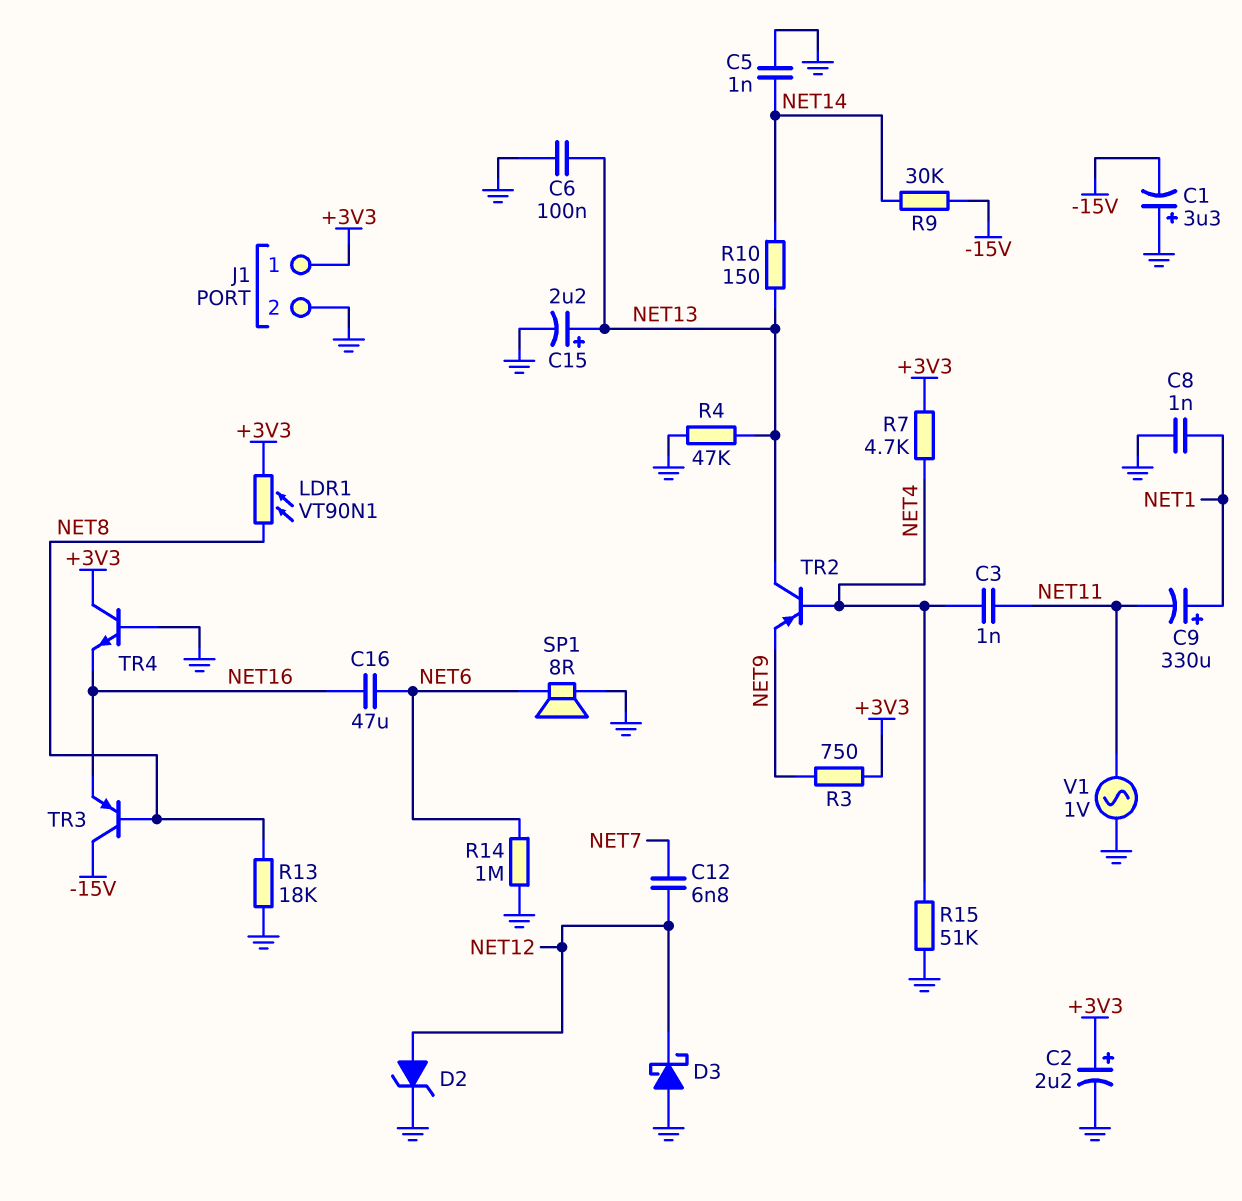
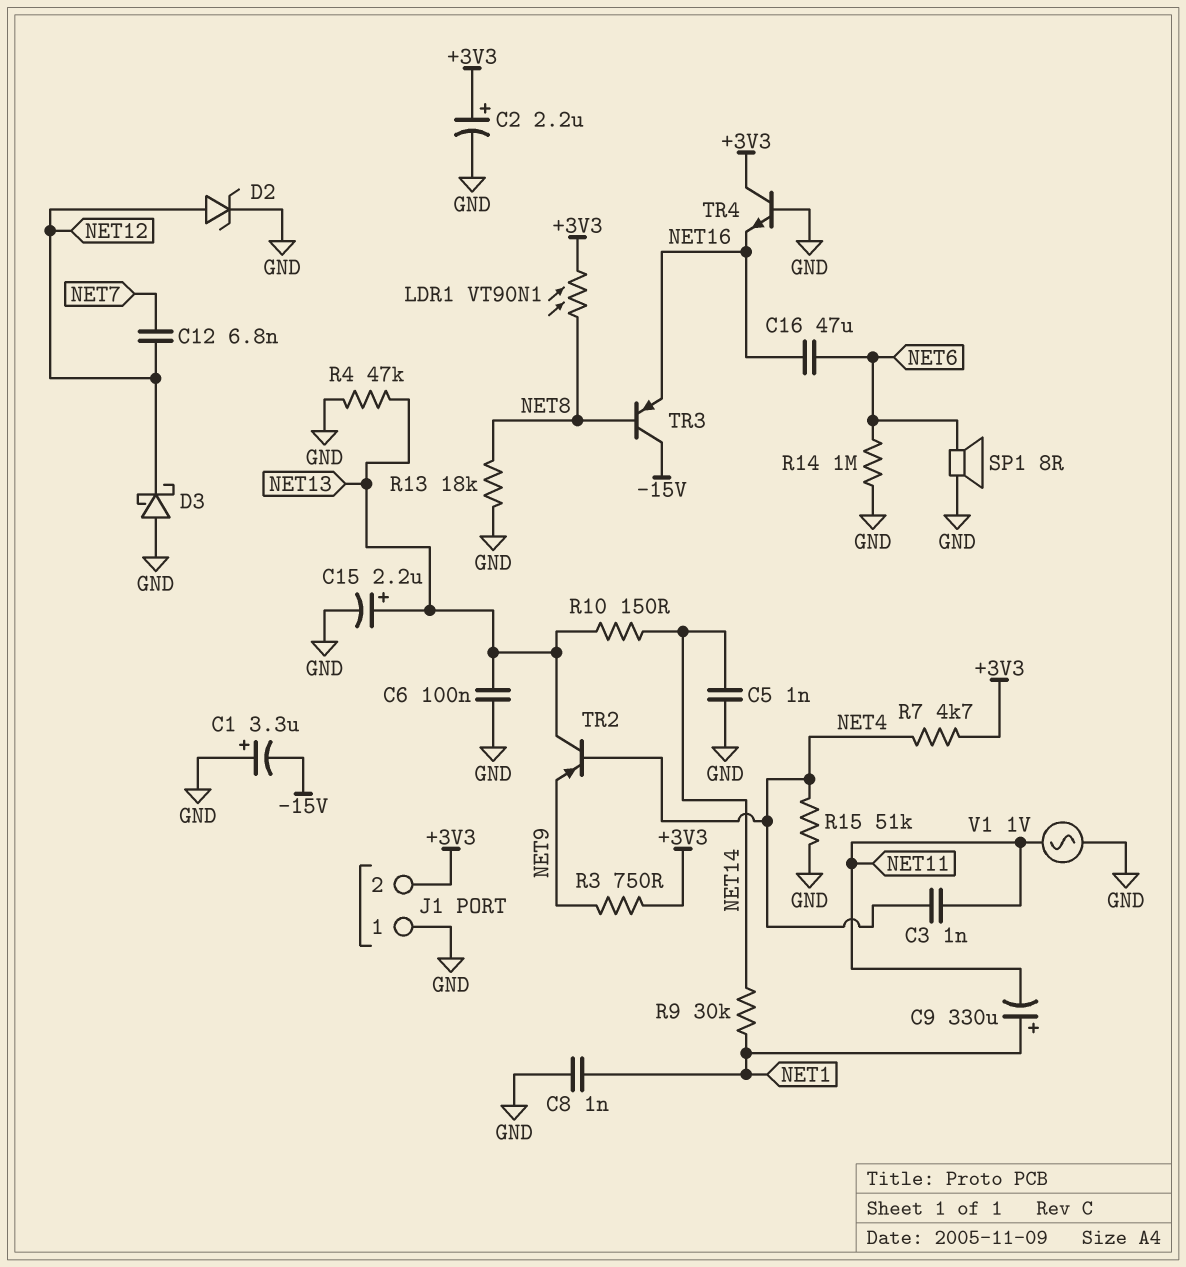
J1 pin 1: +3V3 -> GND
J1 pin 2: GND -> +3V3
R9: 30k (-15V, NET14) -> 30k (NET1, NET14)

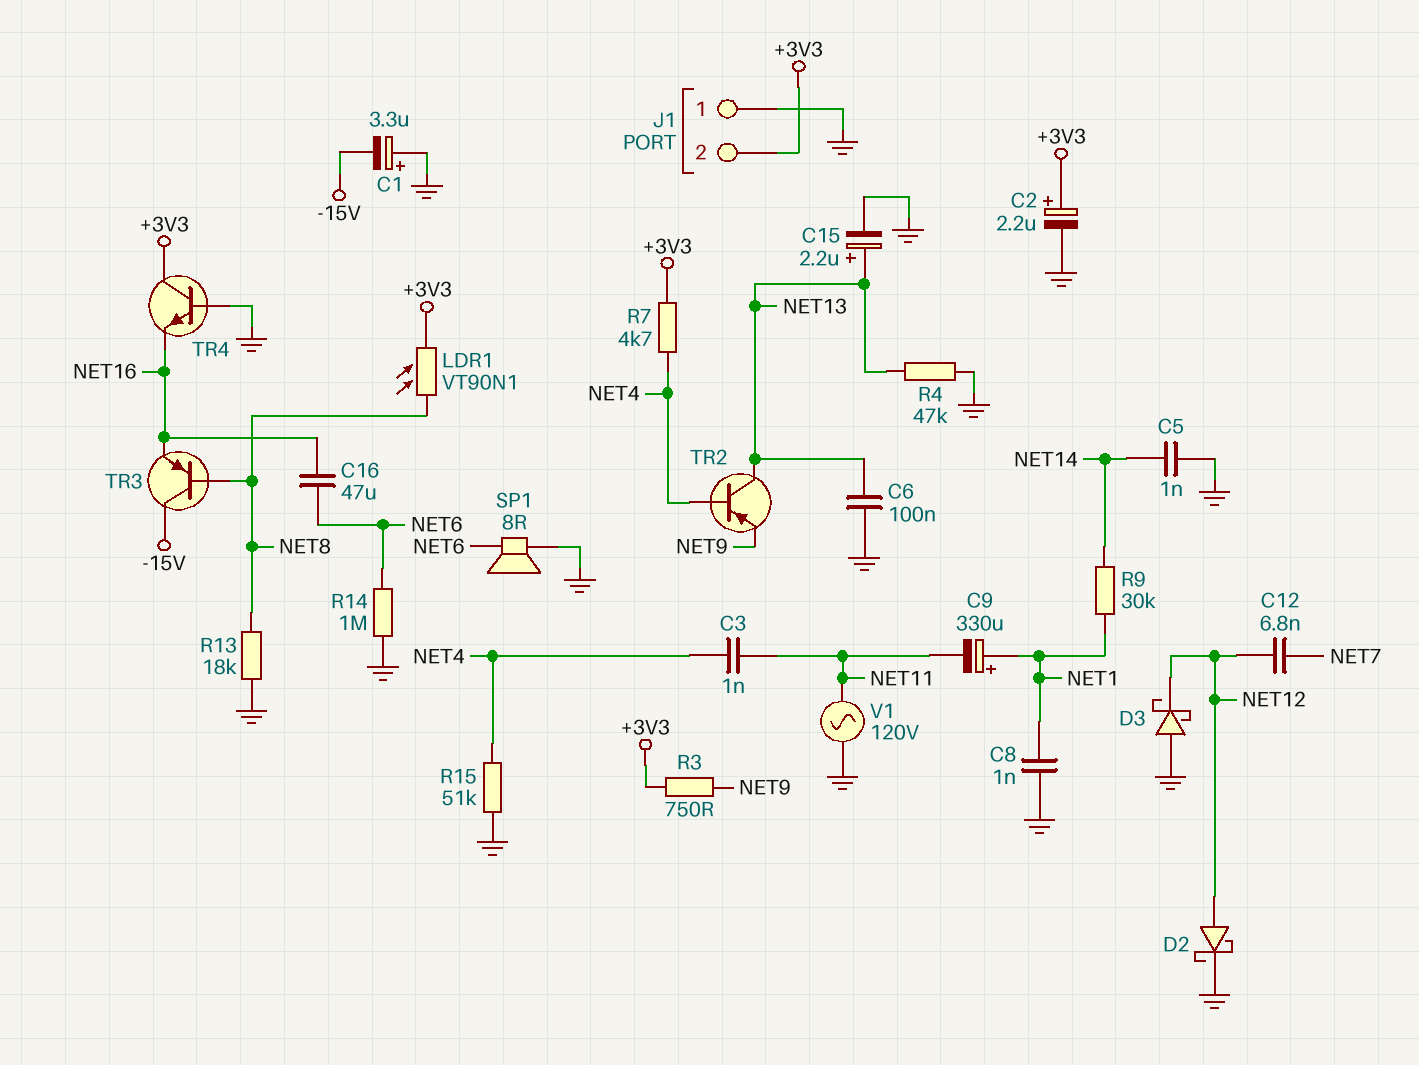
D2: zener (A NET12, K GND) -> schottky (A NET12, K GND)
R10: 150 (NET13, NET14) -> none
V1: AC 1V (GND, NET11) -> AC 120V (GND, NET11)

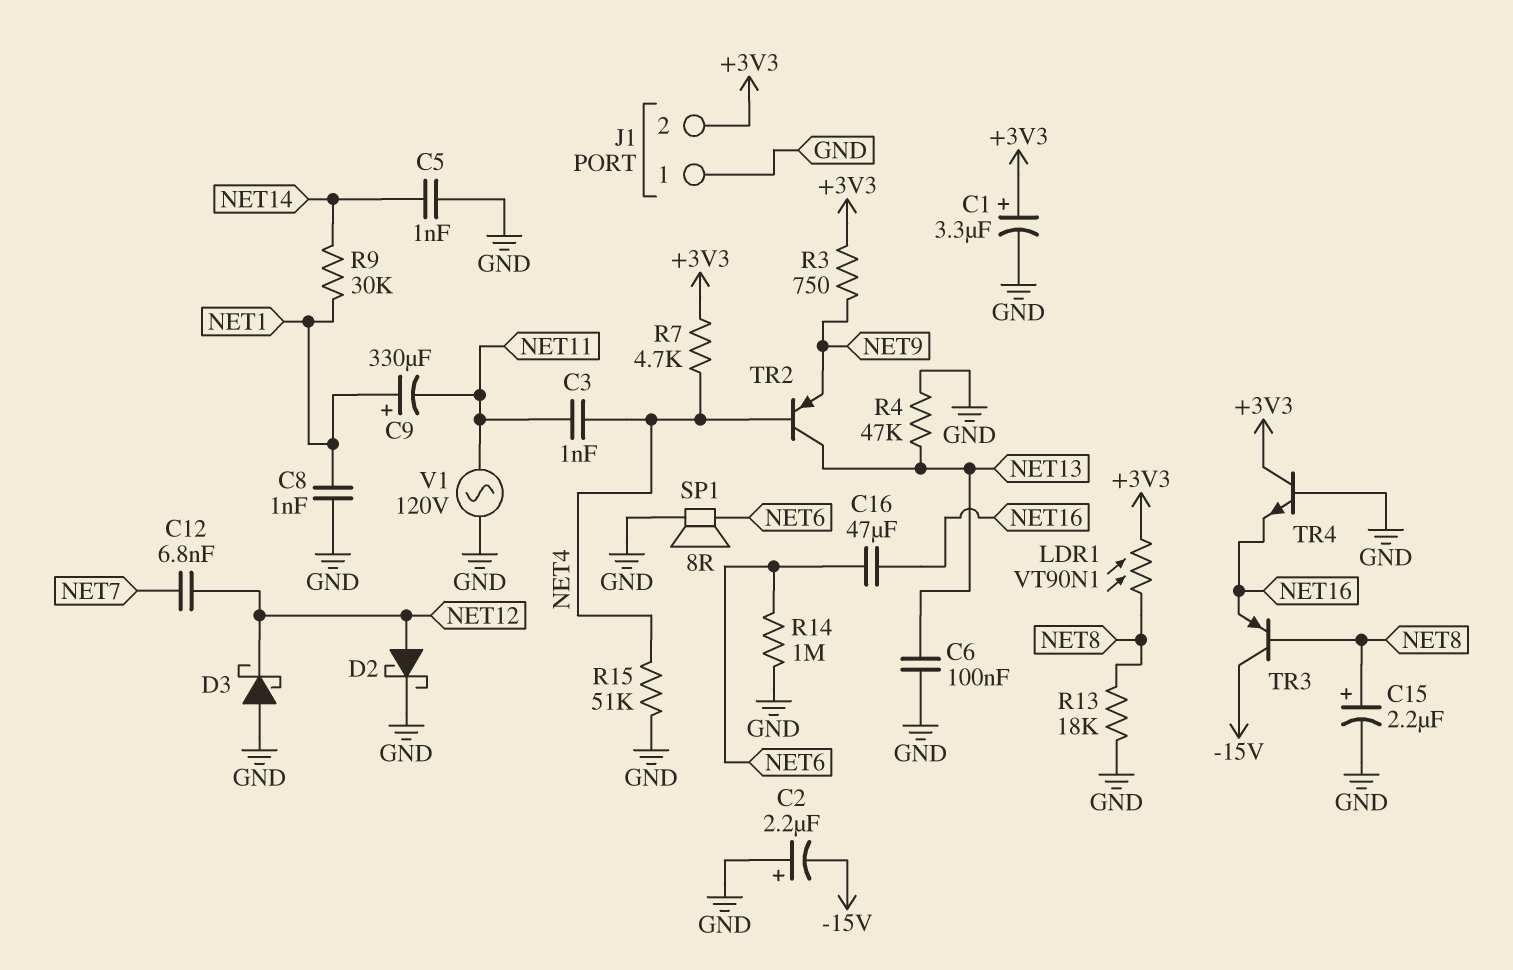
C1: 3.3uF (plus GND, minus -15V) -> 3.3uF (plus +3V3, minus GND)
C2: 2.2uF (plus +3V3, minus GND) -> 2.2uF (plus GND, minus -15V)
C15: 2.2uF (plus NET13, minus GND) -> 2.2uF (plus NET8, minus GND)

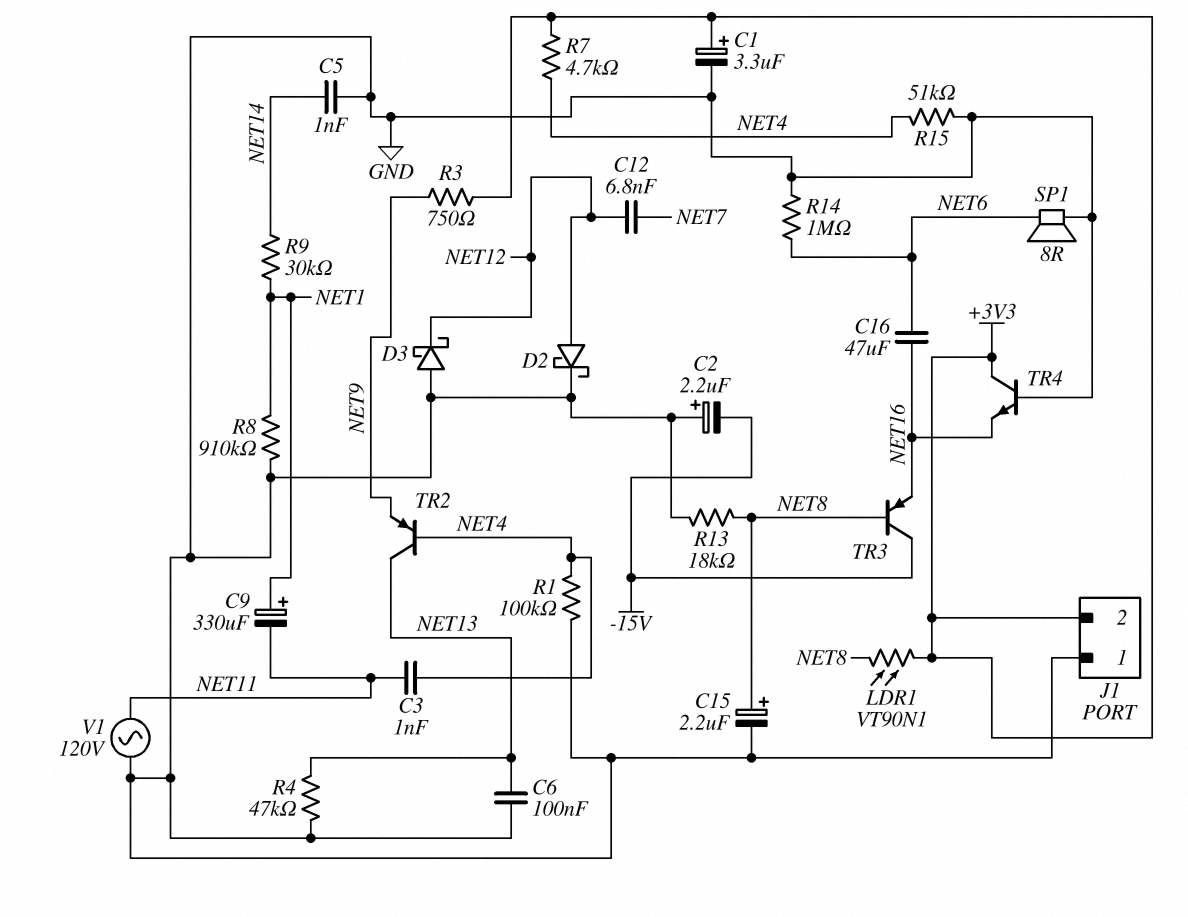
C8: 1nF (GND, NET1) -> none
R1: none -> 100k (GND, NET4)
R8: none -> 910k (GND, NET1)

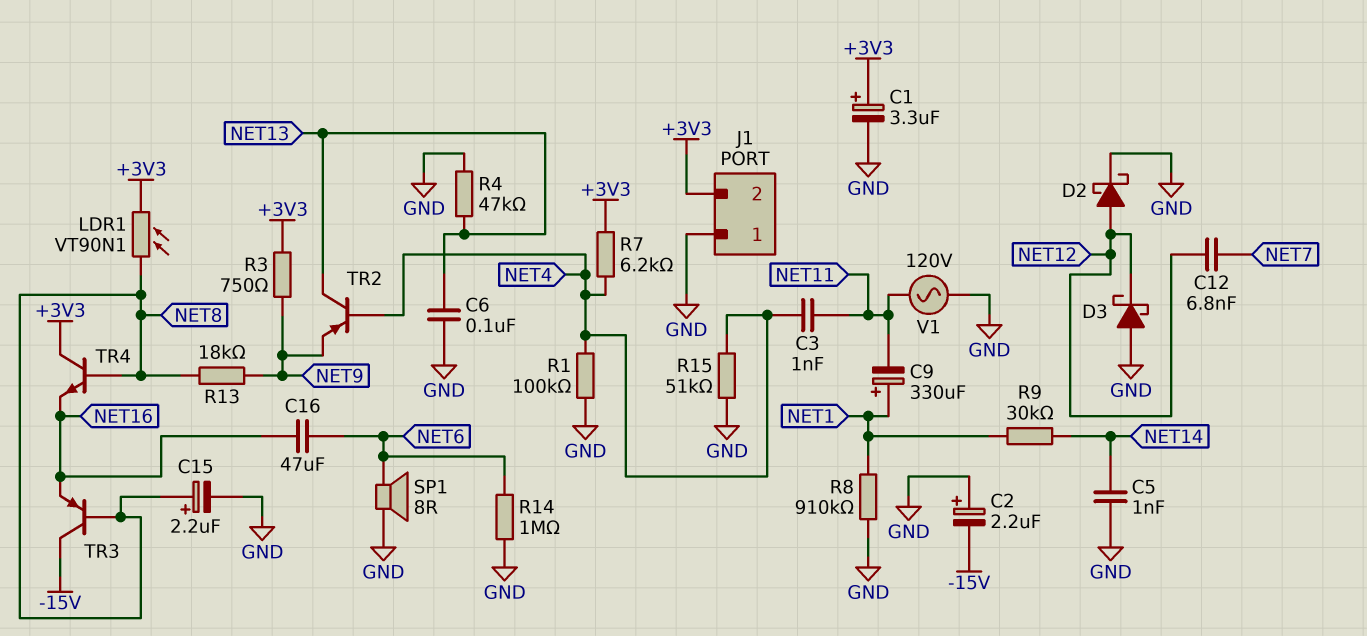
R7: 4.7k (+3V3, NET4) -> 6.2k (+3V3, NET4)
R13: 18k (GND, NET8) -> 18k (NET8, NET9)
TR4: NPN (B GND, C +3V3, E NET16) -> NPN (B NET8, C +3V3, E NET16)

